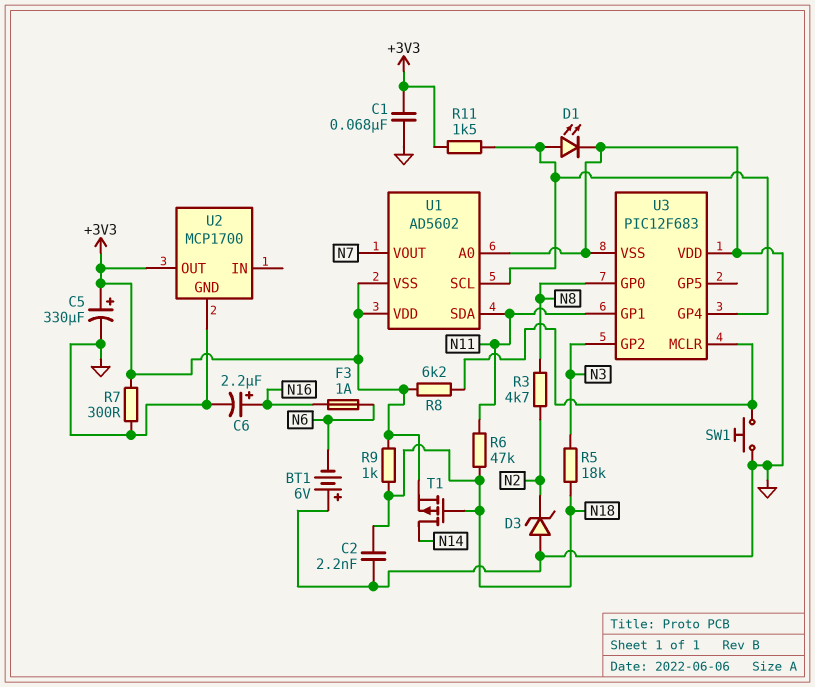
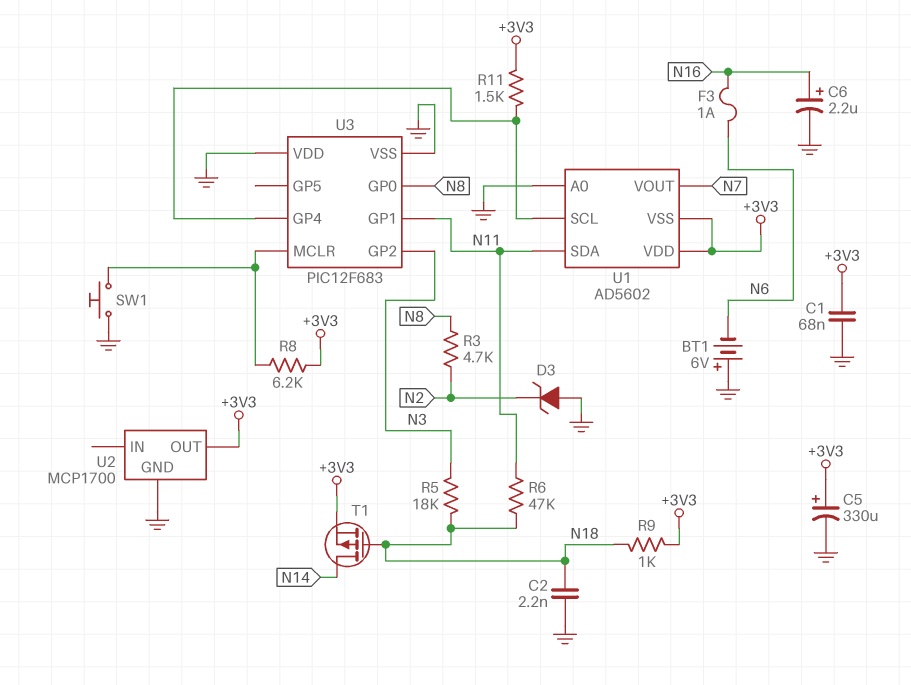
D1: LED (A U1/SCL, K GND) -> none
R7: 300 (+3V3, GND) -> none

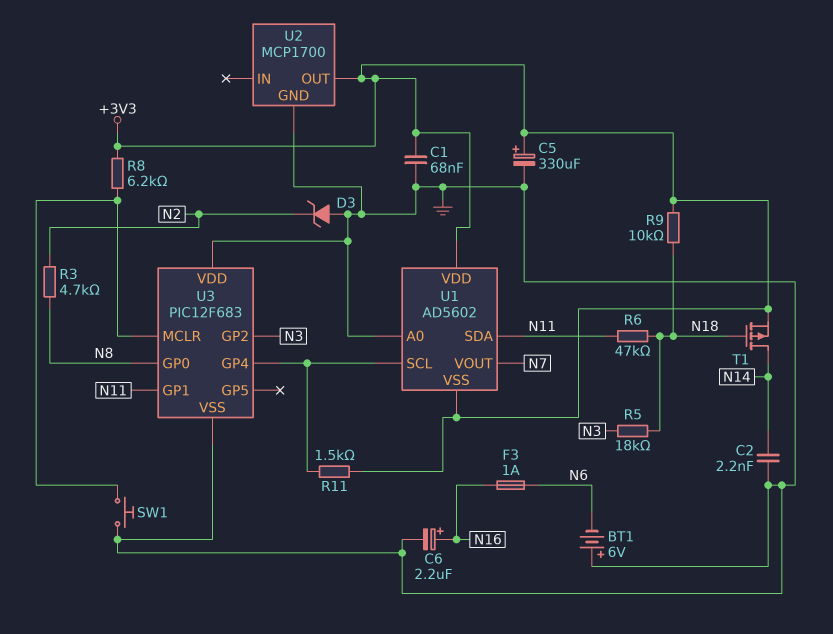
C2: 2.2nF (GND, N18) -> 2.2nF (GND, N14)
R9: 1k (+3V3, N18) -> 10k (+3V3, N18)

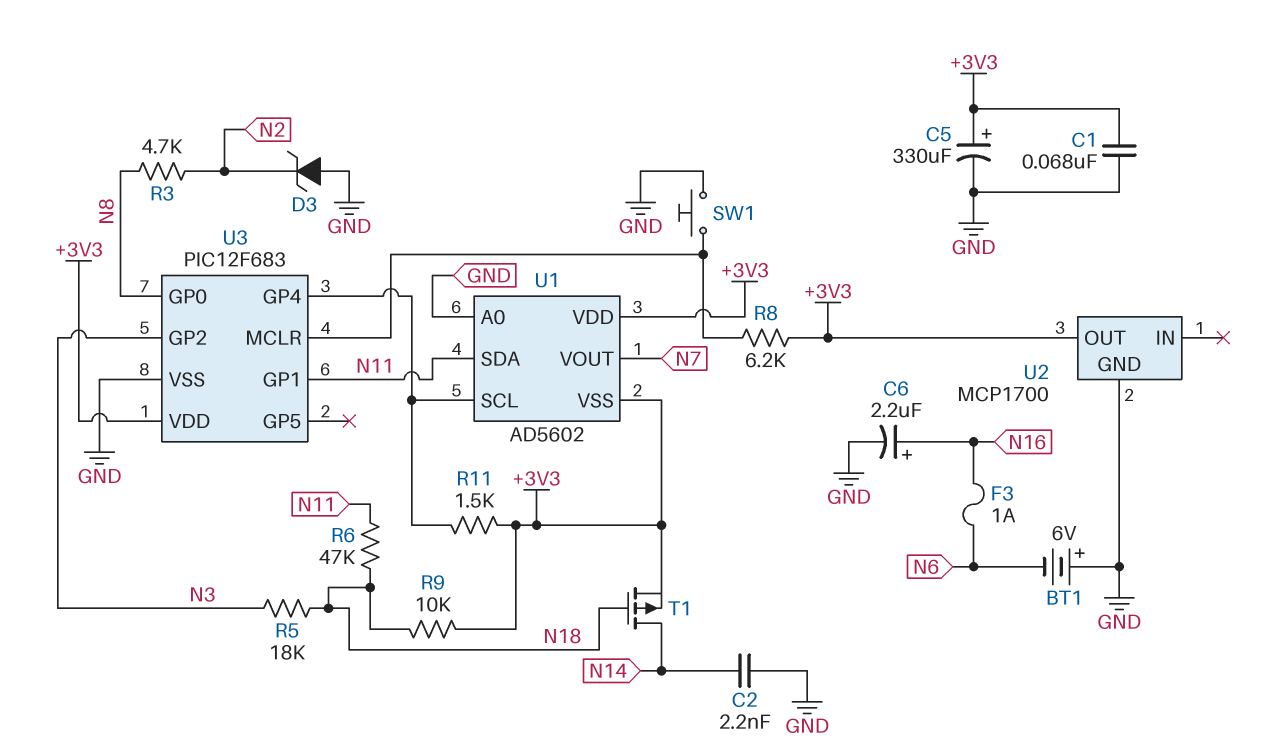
U3 pin VDD: GND -> +3V3

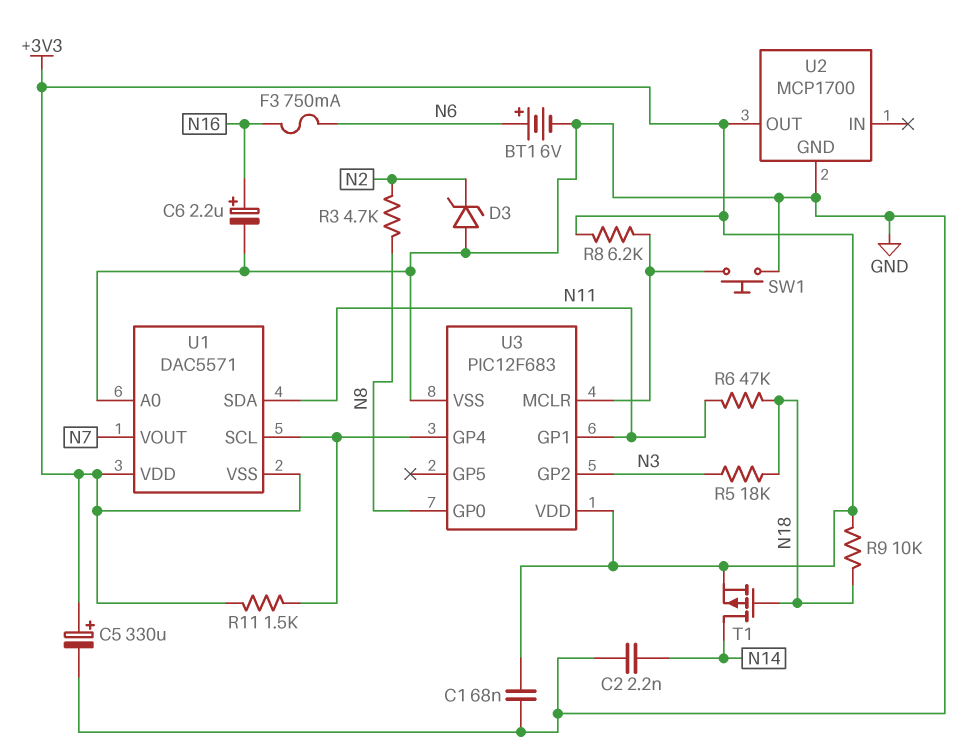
BT1: 6V (plus GND, minus N6) -> 6V (plus N6, minus GND)
F3: 1A (N6, N16) -> 750mA (N6, N16)
U1: AD5602 -> DAC5571

